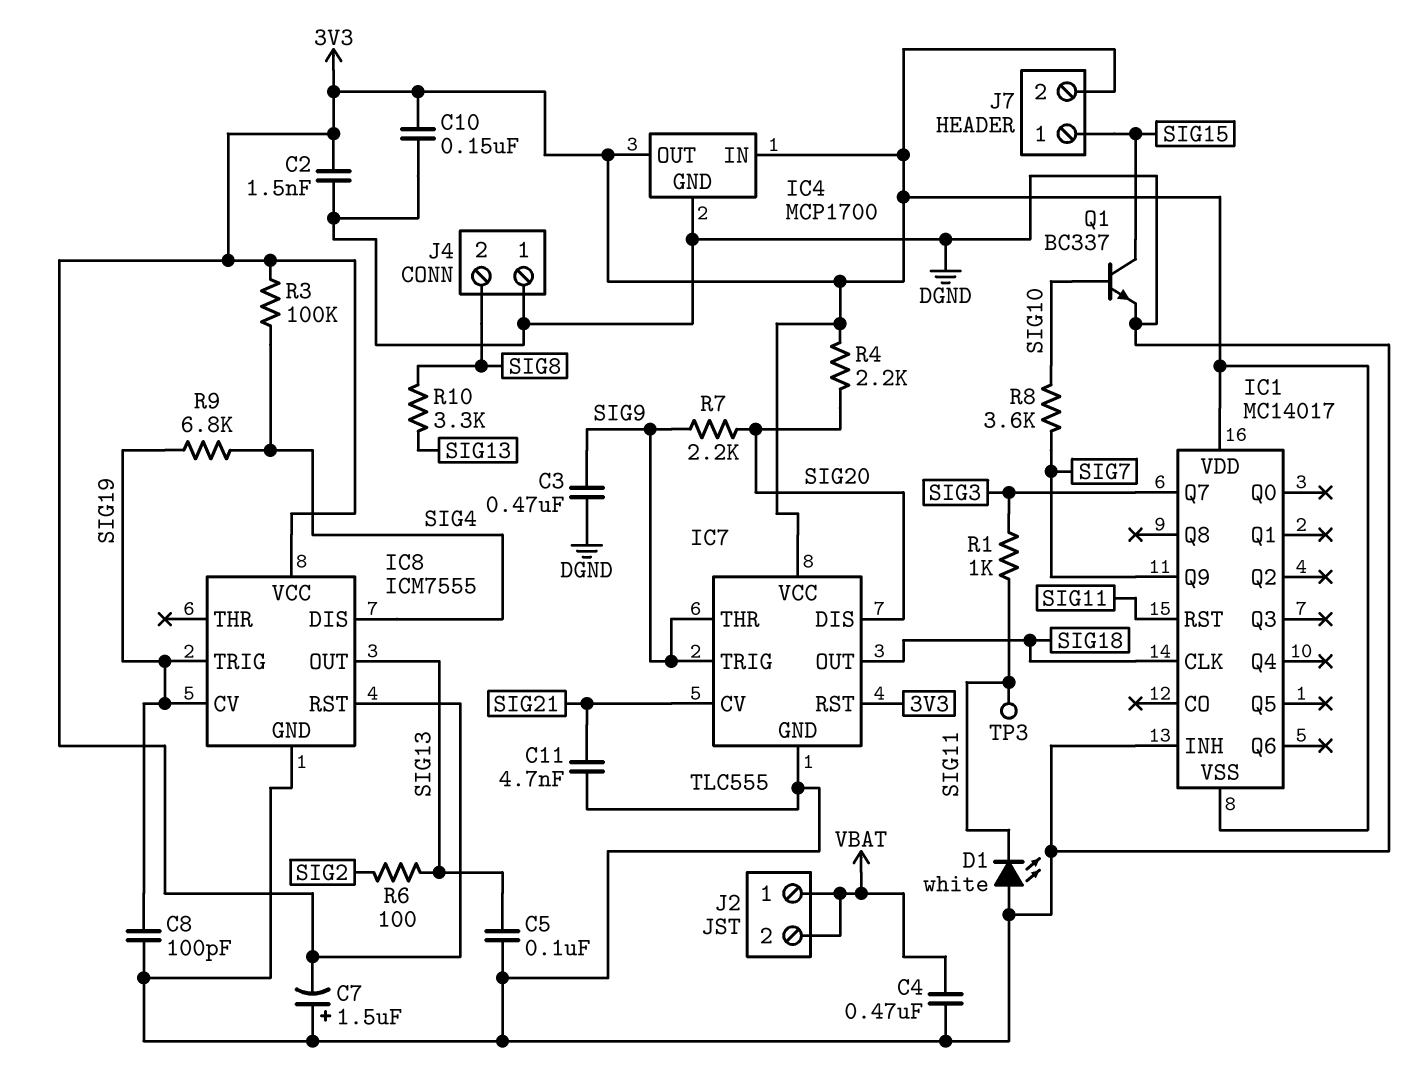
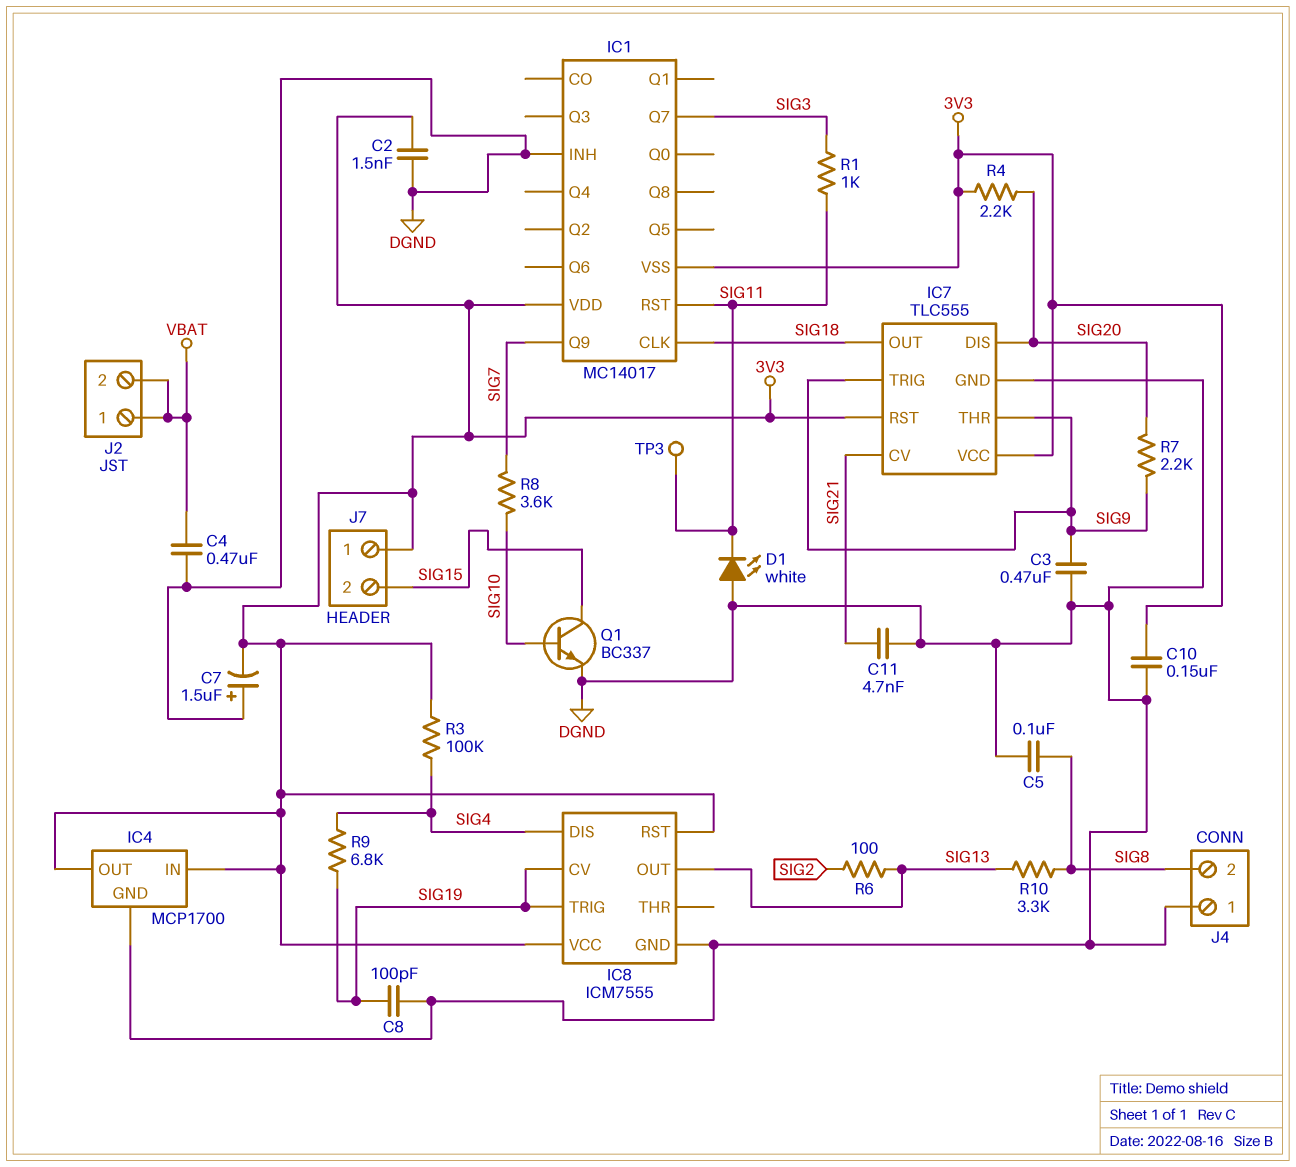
C5: 100nF (DGND, SIG13) -> 100nF (DGND, SIG8)
J7 pin 1: SIG15 -> 3V3
J7 pin 2: 3V3 -> SIG15

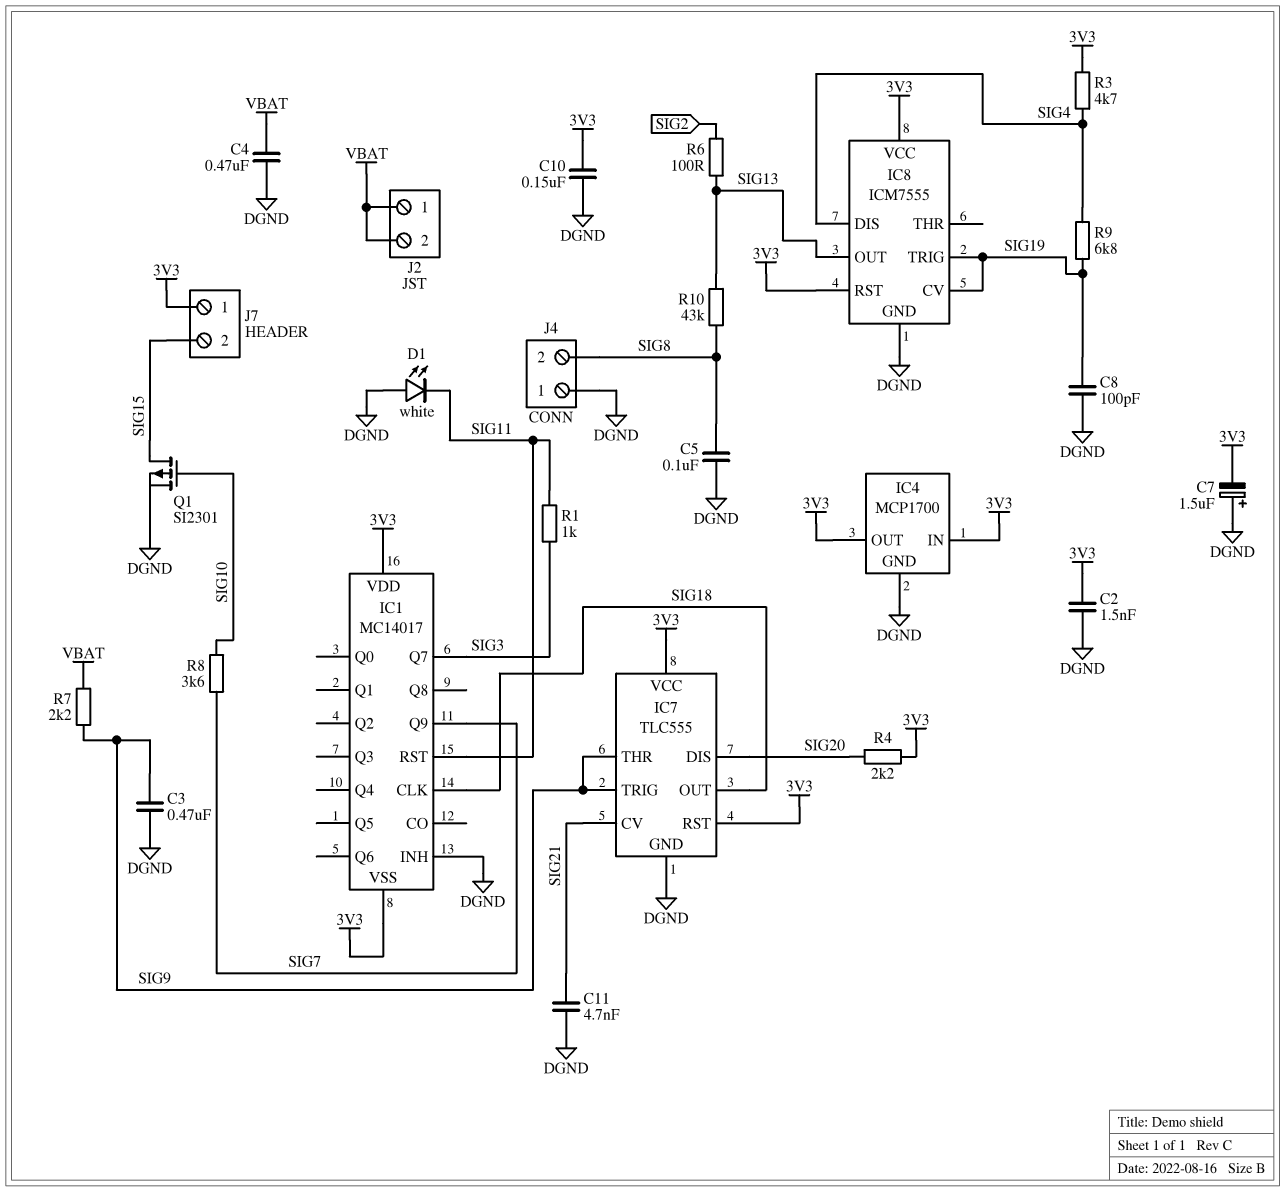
Q1: NPN BC337 (B SIG10, C SIG15, E DGND) -> PMOS SI2301 (G SIG10, D SIG15, S DGND)
R3: 100k (3V3, SIG4) -> 4.7k (3V3, SIG4)
R7: 2.2k (SIG9, SIG20) -> 2.2k (SIG9, VBAT)
R10: 3.3k (SIG8, SIG13) -> 43k (SIG8, SIG13)
TP3: test point (SIG11) -> none

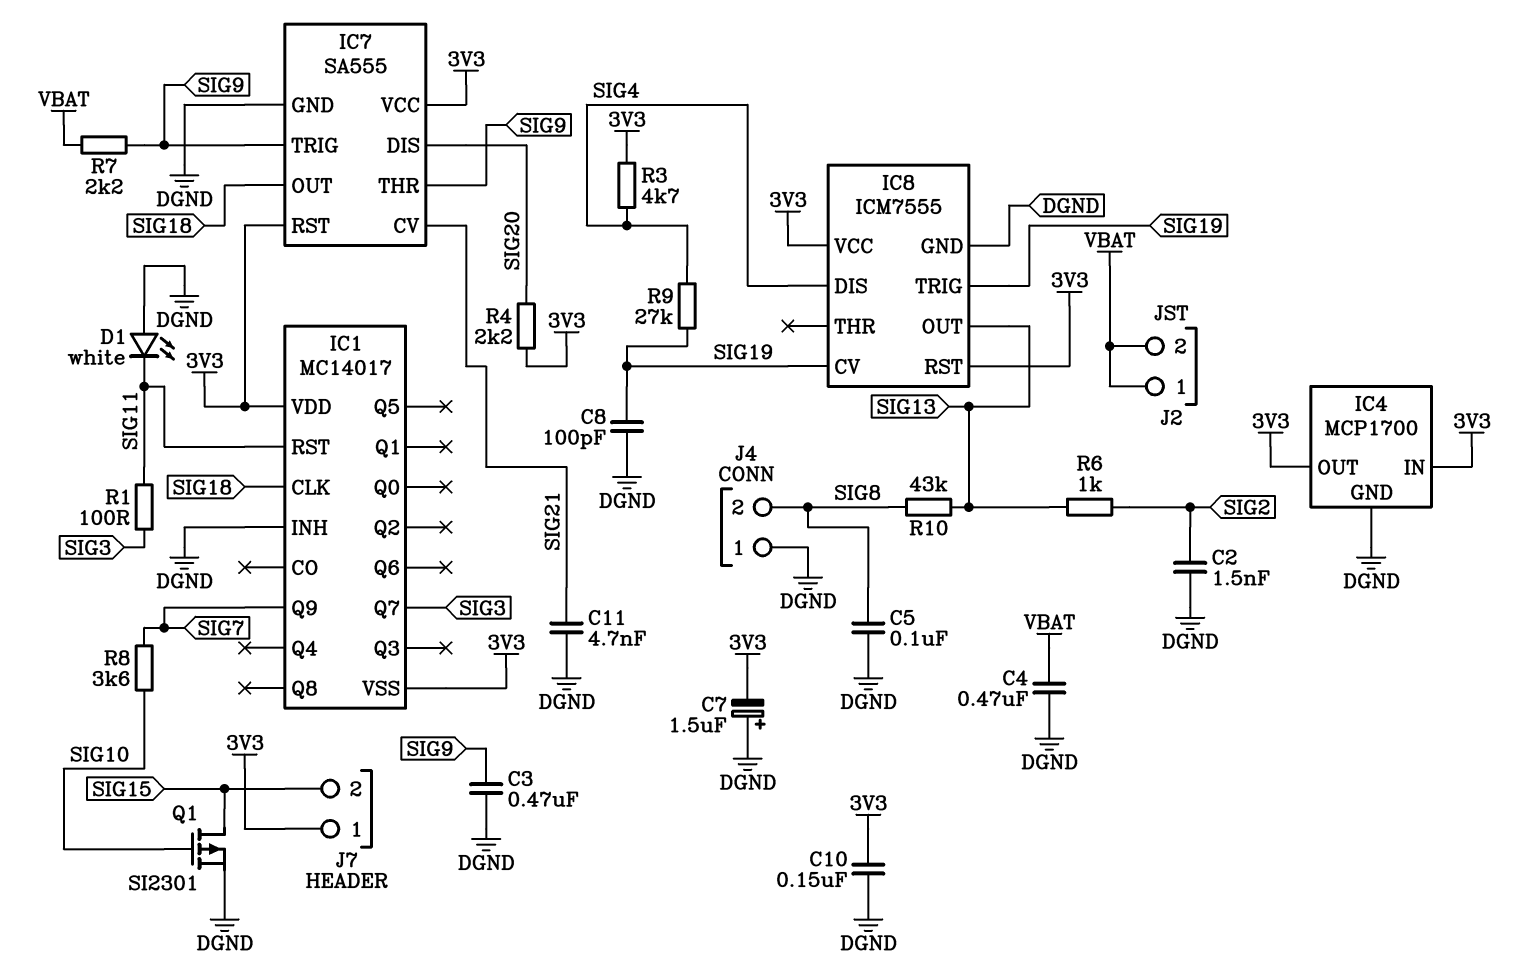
C2: 1.5nF (3V3, DGND) -> 1.5nF (DGND, SIG2)
IC7: TLC555 -> SA555
R1: 1k (SIG3, SIG11) -> 100 (SIG3, SIG11)
R6: 100 (SIG2, SIG13) -> 1k (SIG2, SIG13)
R9: 6.8k (SIG4, SIG19) -> 27k (SIG4, SIG19)

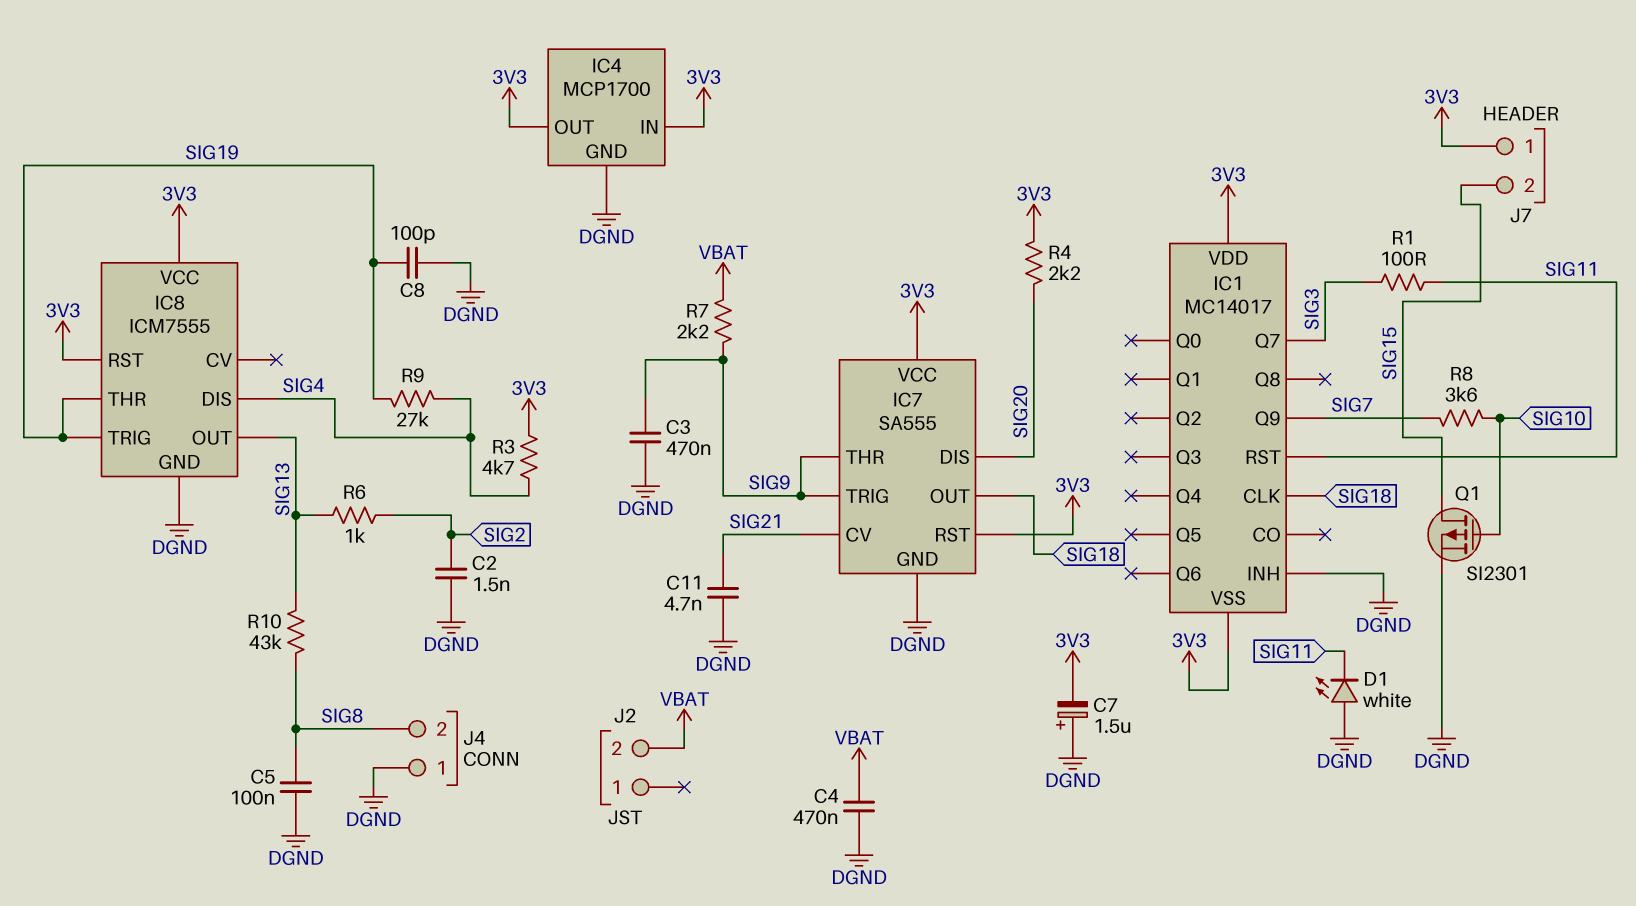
C10: 150nF (3V3, DGND) -> none
IC8 pin CV: SIG19 -> none
IC8 pin THR: none -> SIG19
J2 pin 1: VBAT -> none

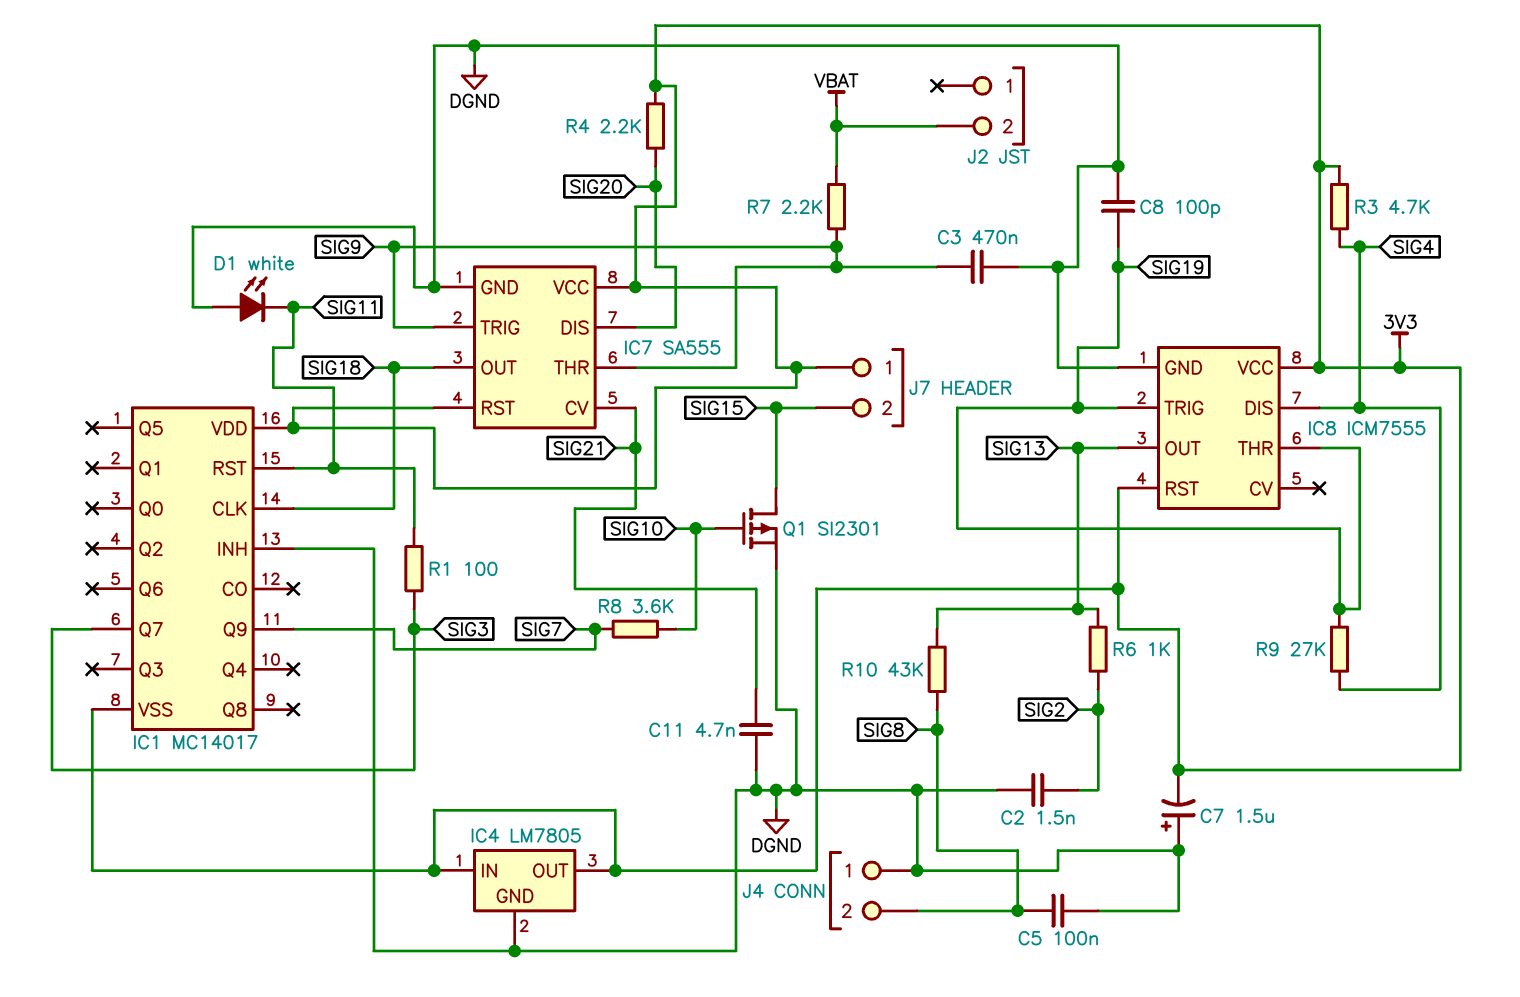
C4: 470nF (DGND, VBAT) -> none
IC4: MCP1700 -> LM7805

